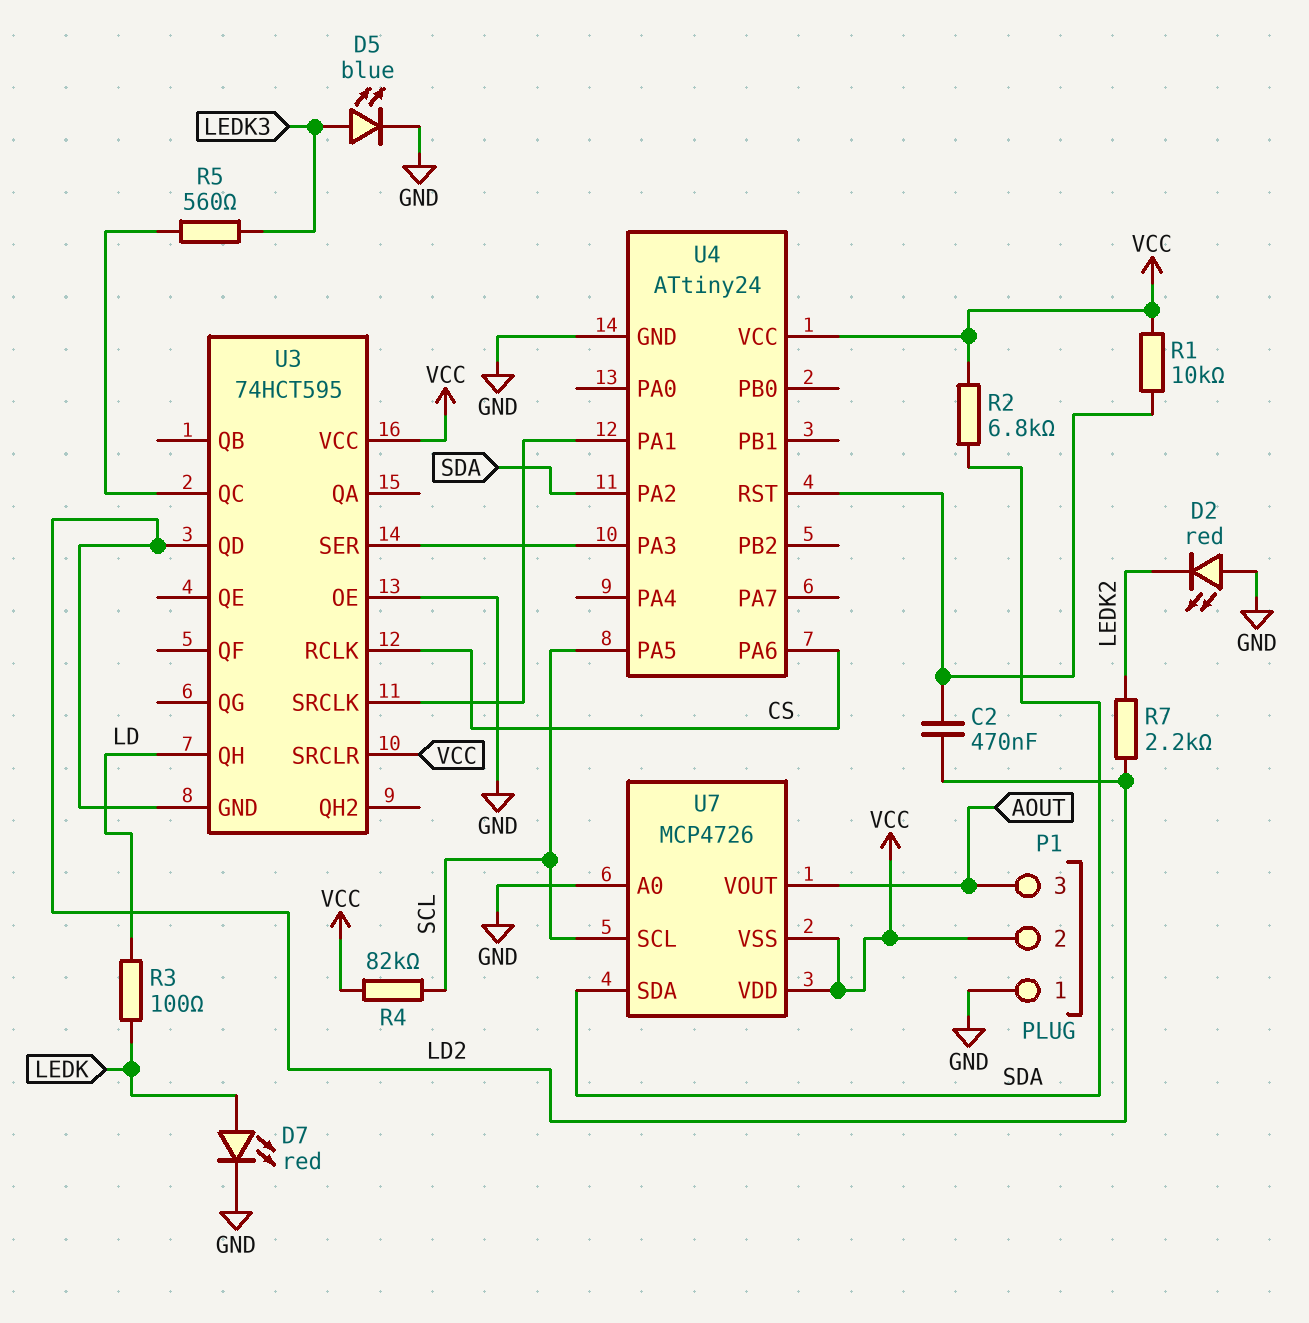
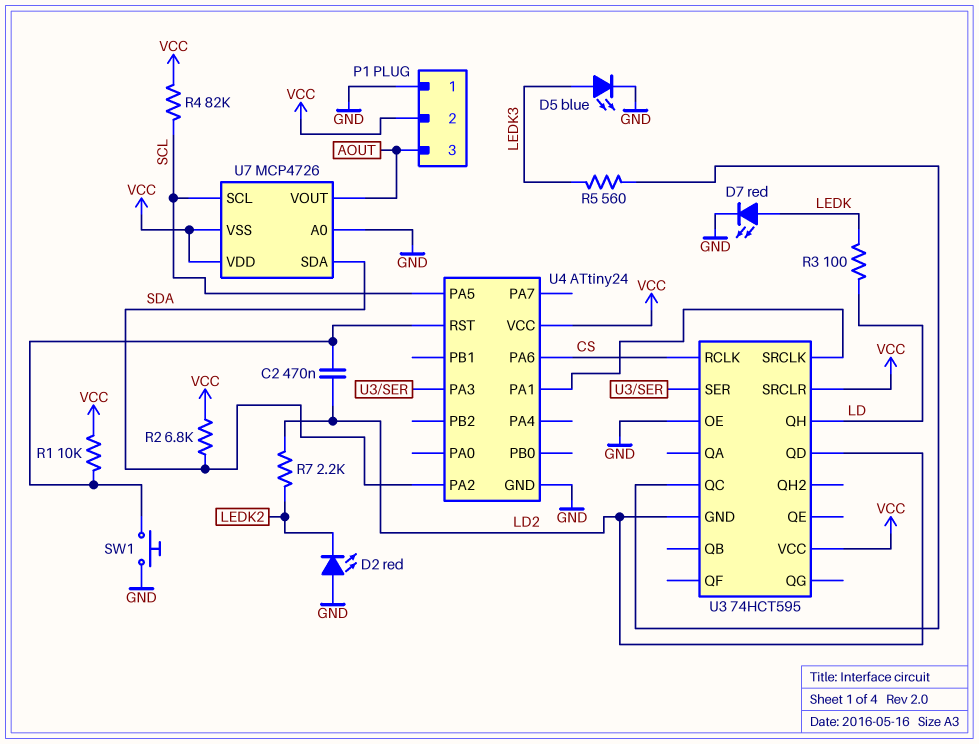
SW1: none -> button (GND, U4/RST)

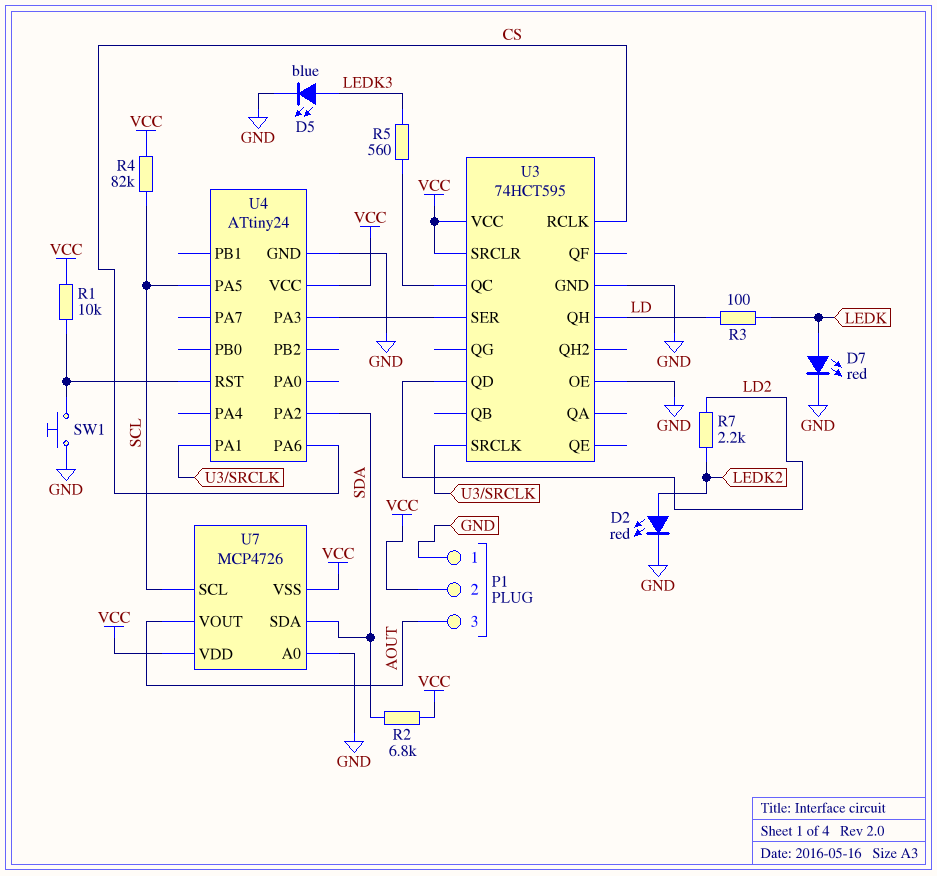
C2: 470nF (LD2, U4/RST) -> none
D2: LED red (A GND, K LEDK2) -> LED red (A LEDK2, K GND)
U3 pin GND: LD2 -> GND

